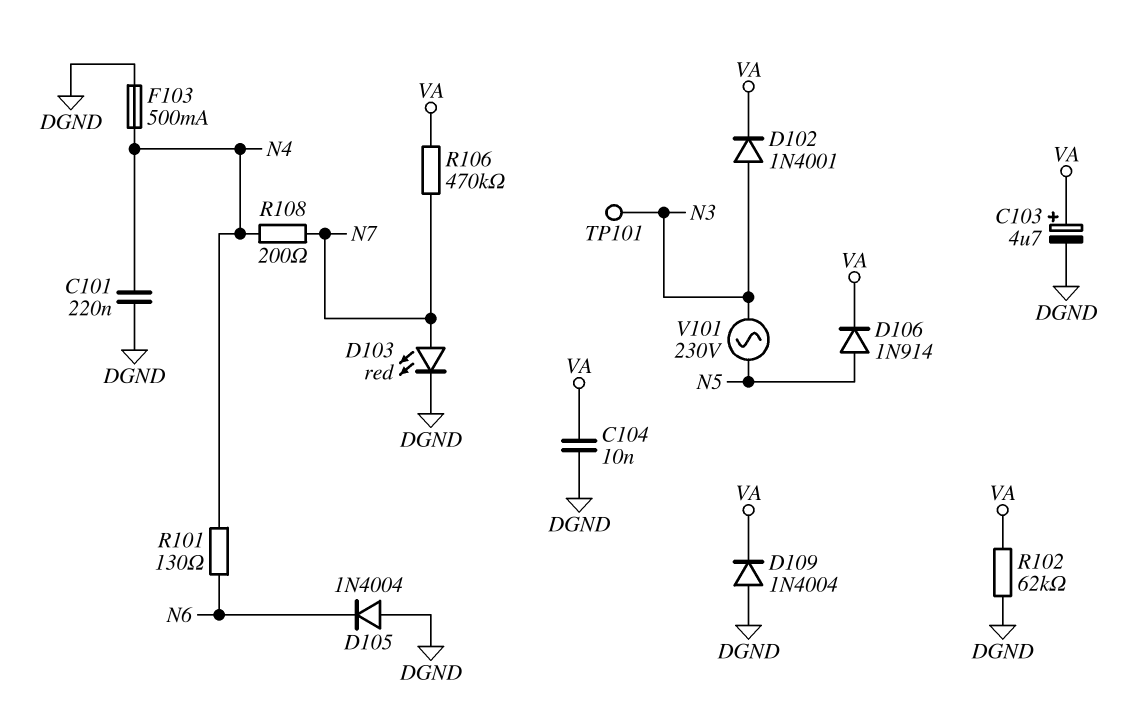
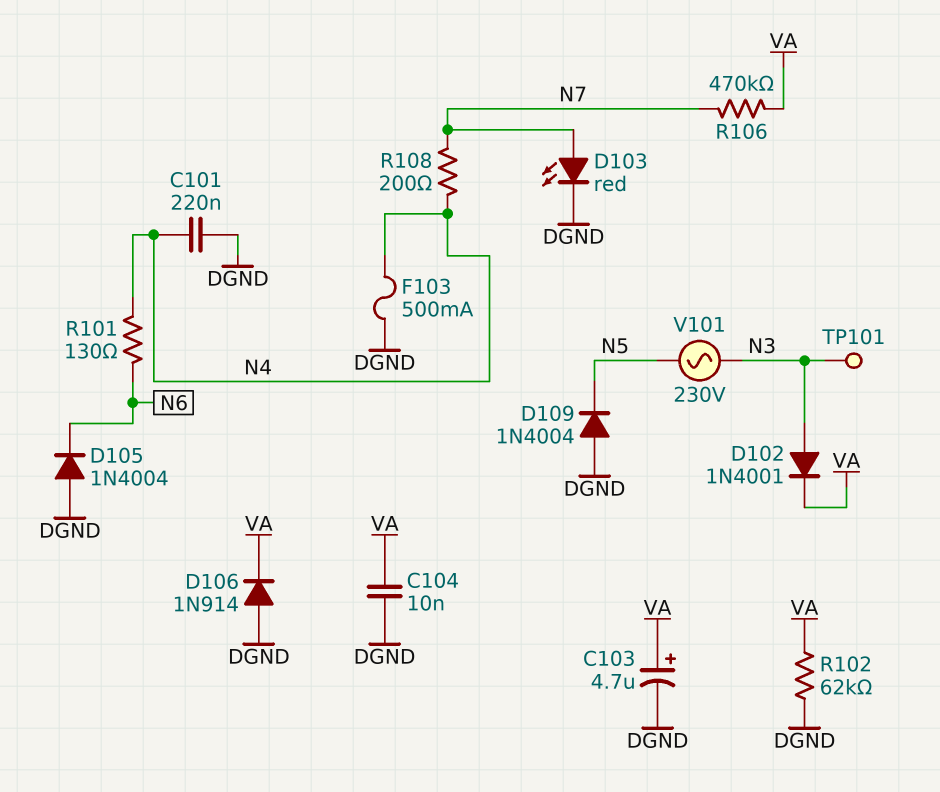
D106: diode 1N914 (A N5, K VA) -> diode 1N914 (A DGND, K VA)
D109: diode 1N4004 (A DGND, K VA) -> diode 1N4004 (A DGND, K N5)

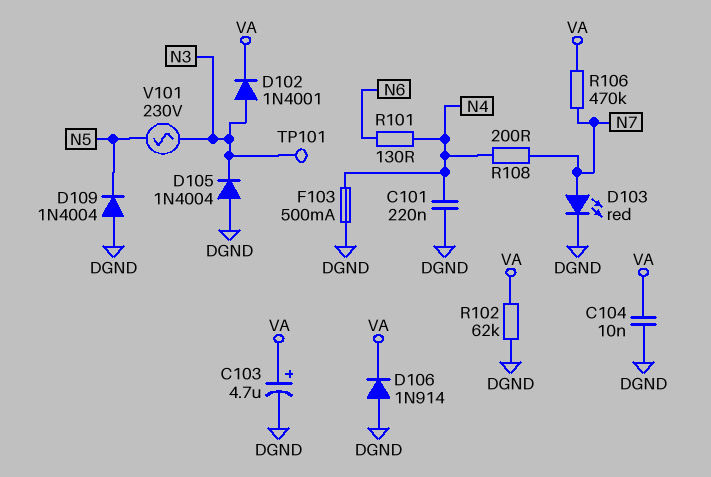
D105: diode 1N4004 (A DGND, K N6) -> diode 1N4004 (A DGND, K N3)

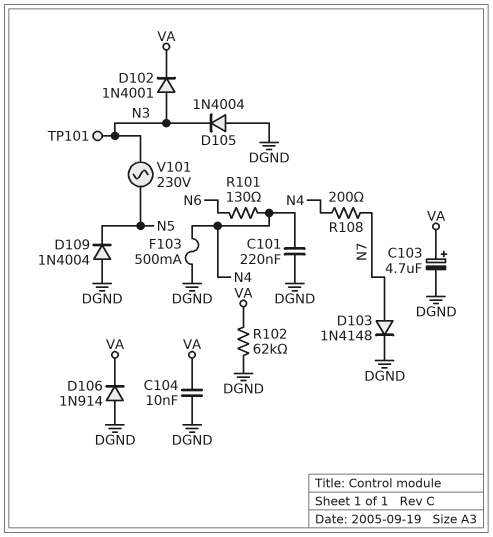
D103: LED red (A N7, K DGND) -> diode 1N4148 (A N7, K DGND)
R106: 470k (N7, VA) -> none

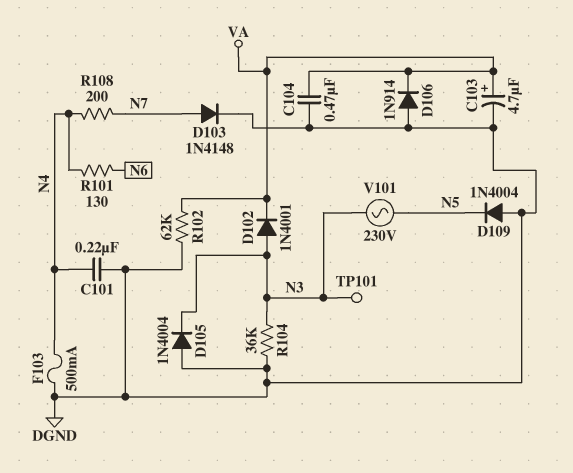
C104: 10nF (DGND, VA) -> 470nF (DGND, VA)
R104: none -> 36k (DGND, N3)

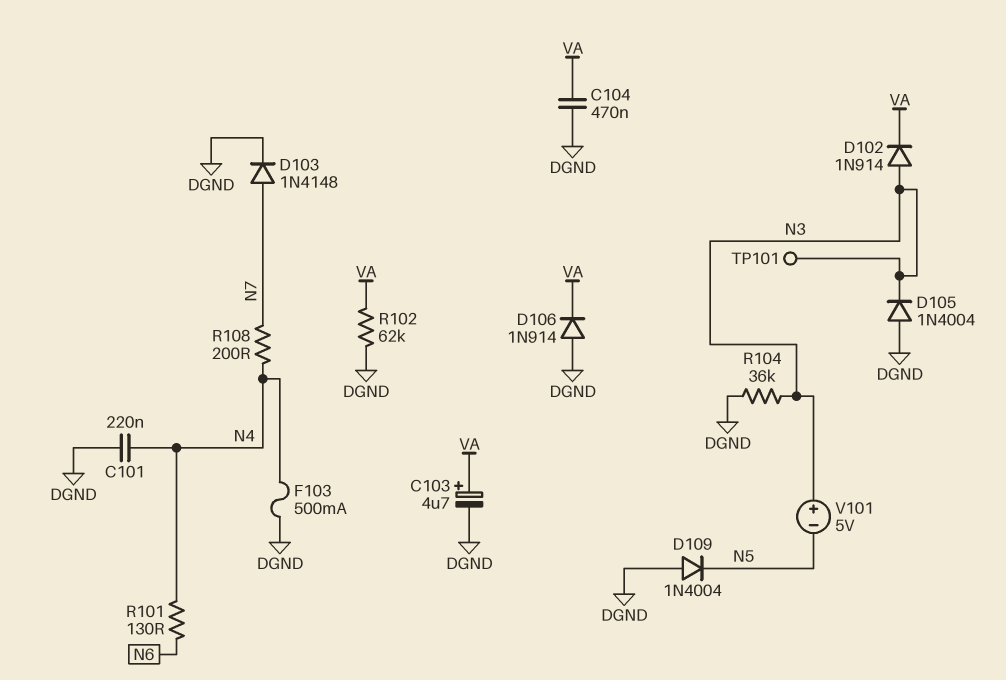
D102: diode 1N4001 (A N3, K VA) -> diode 1N914 (A N3, K VA)
V101: AC 230V (N3, N5) -> 5V (plus N3, minus N5)

